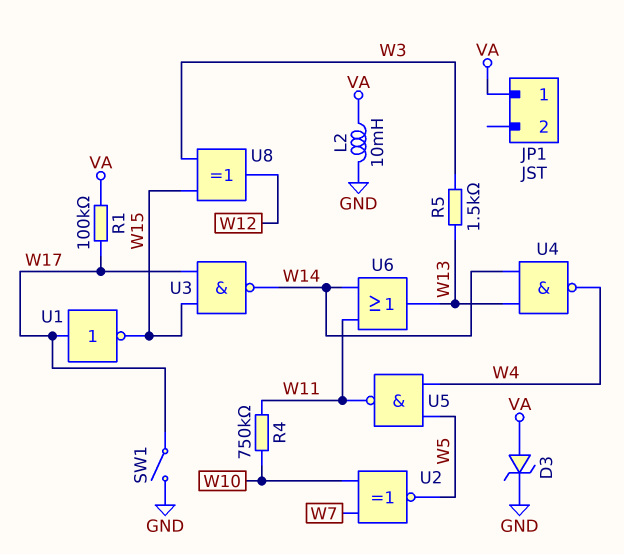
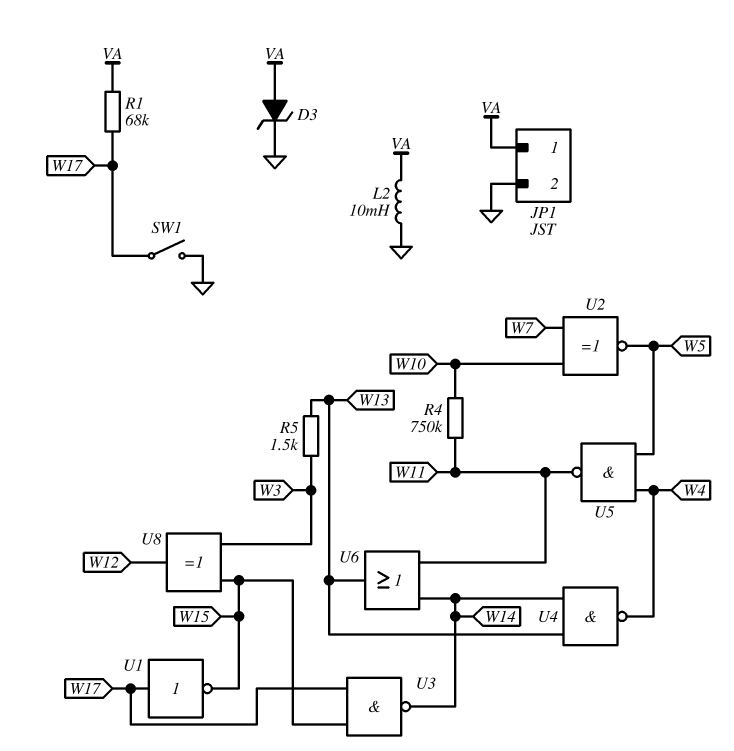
JP1 pin 2: none -> GND
R1: 100k (VA, W17) -> 68k (VA, W17)

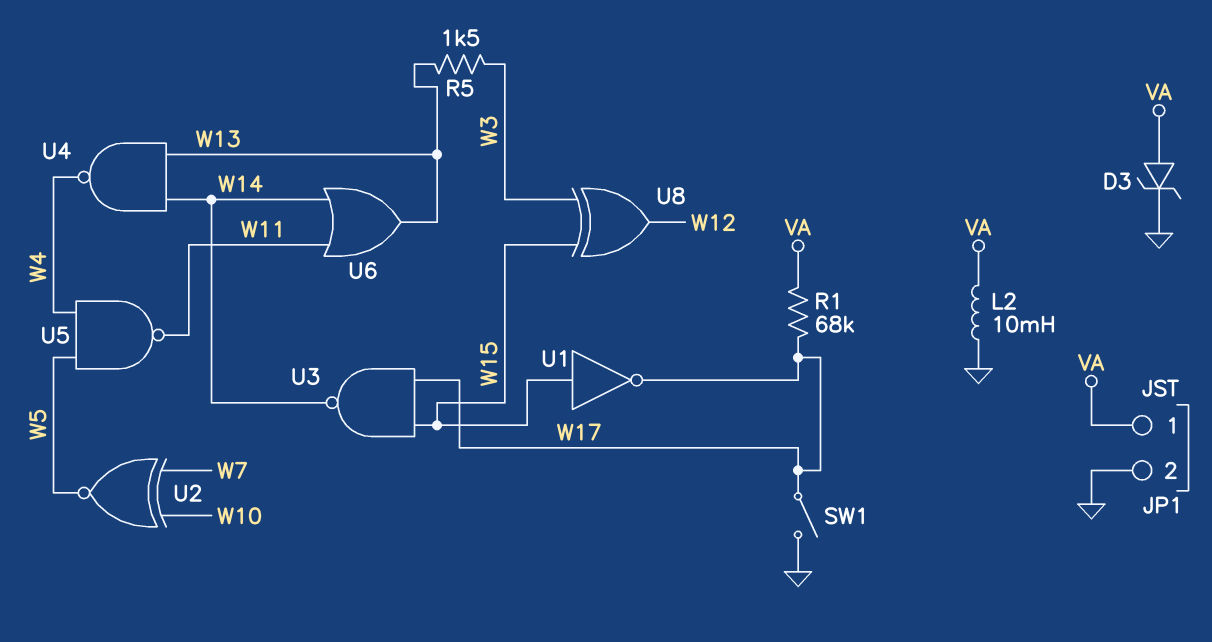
R4: 750k (W10, W11) -> none
U1: NOT (in W17, out W15) -> NOT (in W15, out W17)

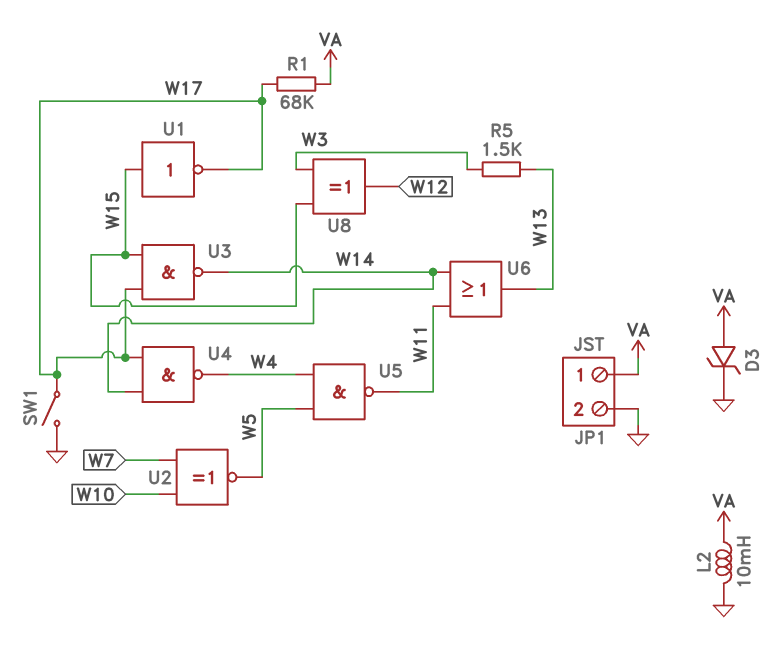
U4: NAND (in W13, in W14, out W4) -> NAND (in W14, in W17, out W4)

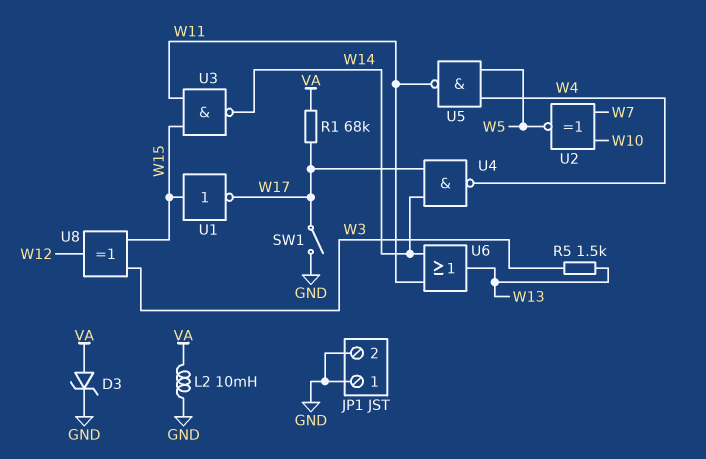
JP1 pin 1: VA -> GND
U3: NAND (in W15, in W17, out W14) -> NAND (in W11, in W15, out W14)

